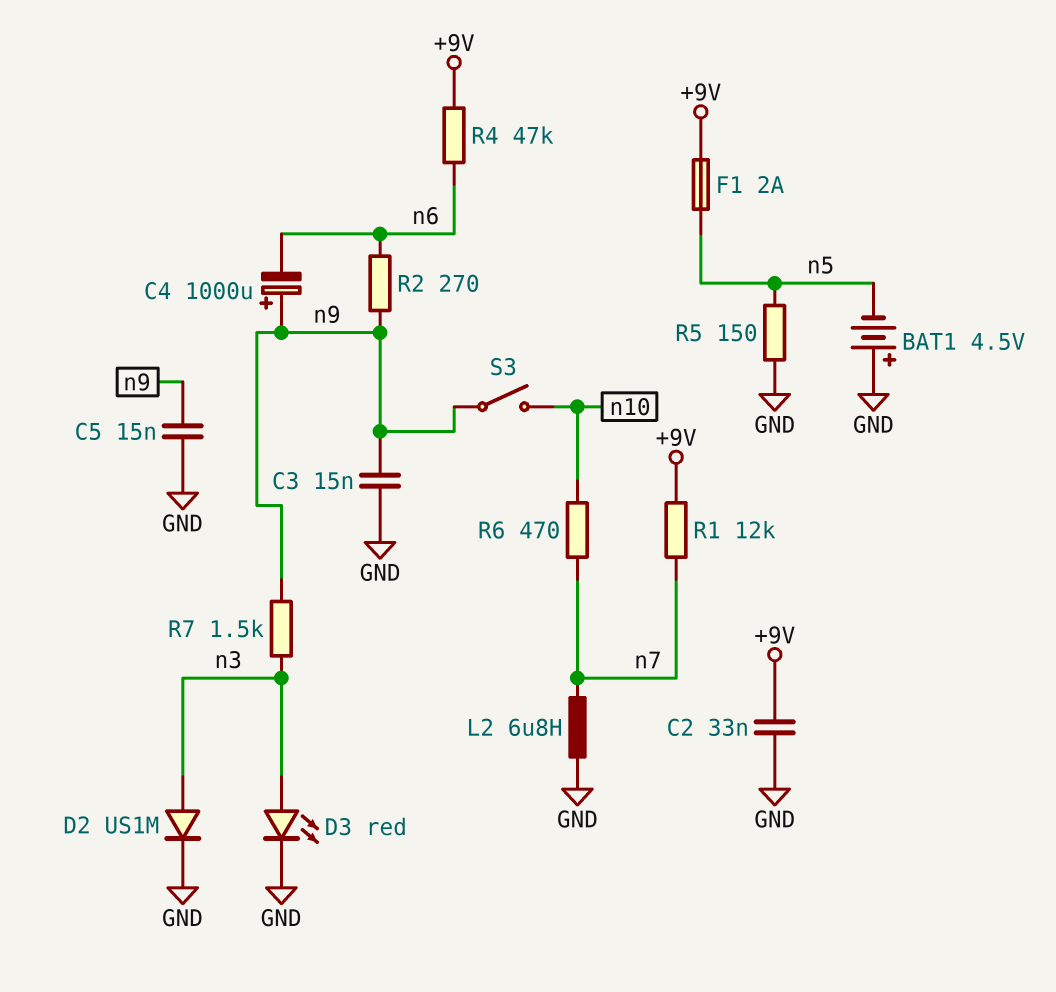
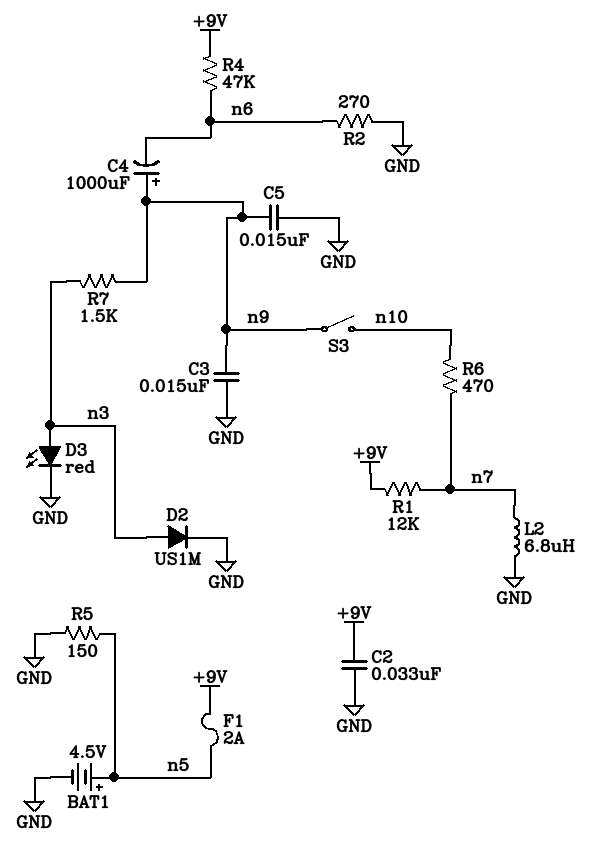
BAT1: 4.5V (plus GND, minus n5) -> 4.5V (plus n5, minus GND)
R2: 270 (n6, n9) -> 270 (GND, n6)

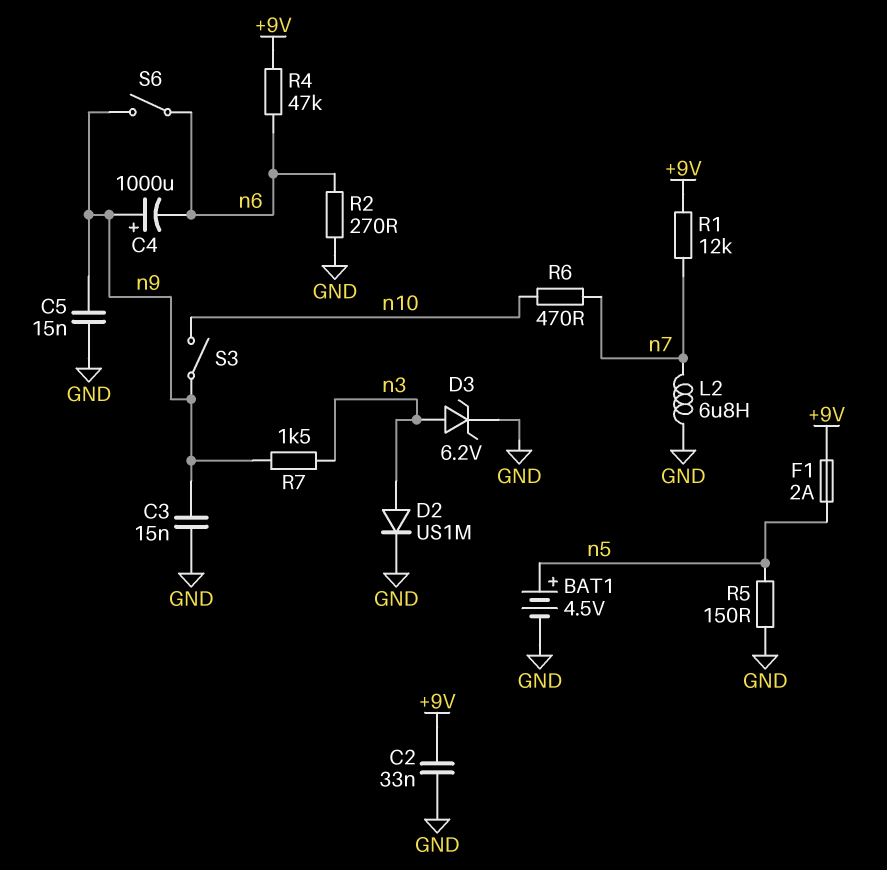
D3: LED red (A n3, K GND) -> zener 6.2V (A n3, K GND)
S6: none -> switch (n6, n9)

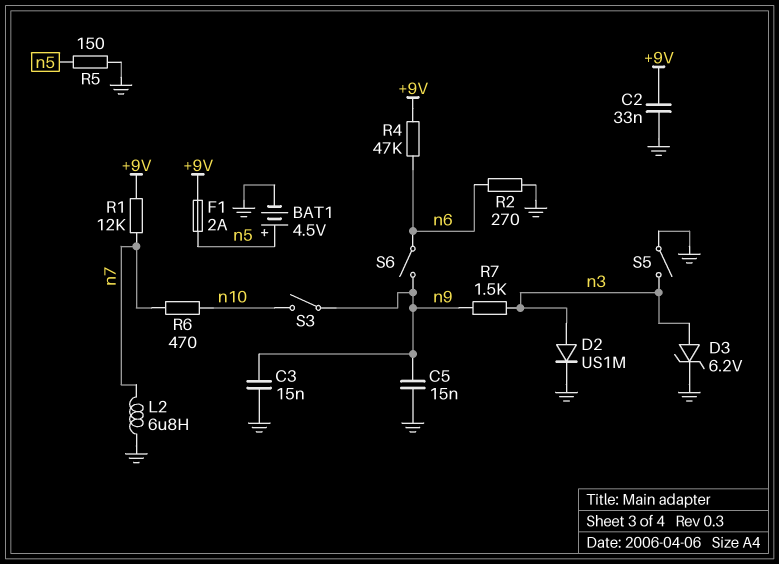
C4: 1000uF (plus n9, minus n6) -> none
S5: none -> switch (GND, n3)

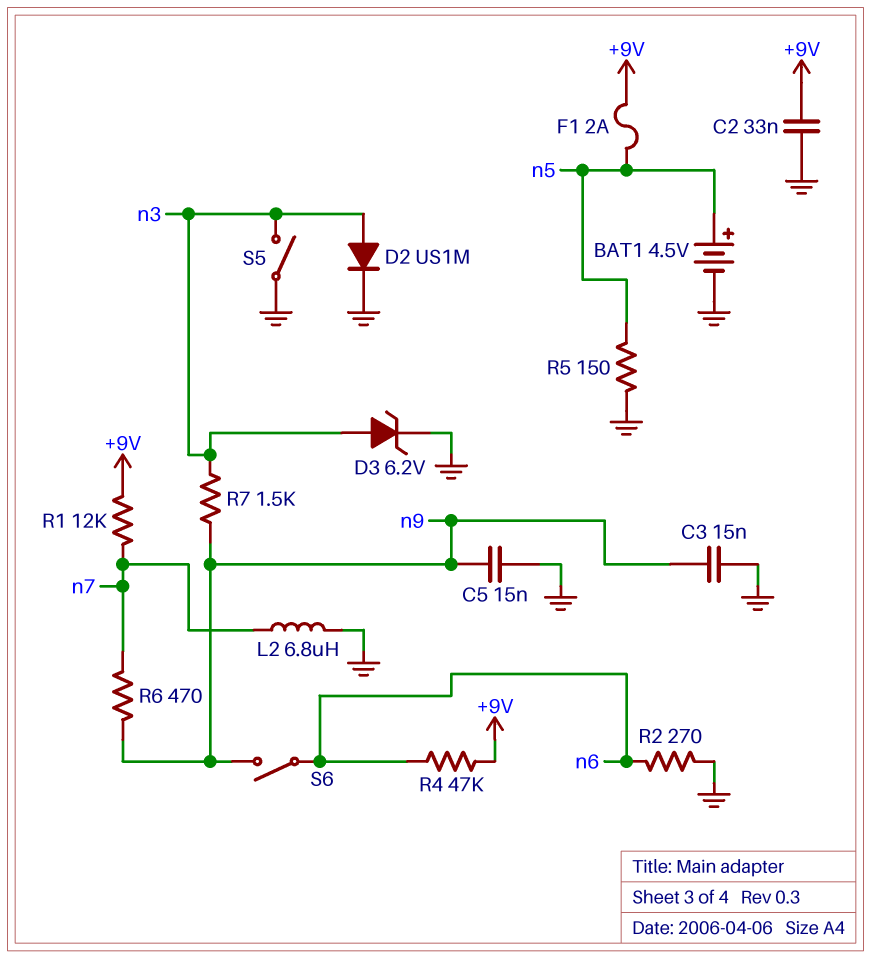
R6: 470 (n7, n10) -> 470 (n7, n9)
S3: switch (n9, n10) -> none

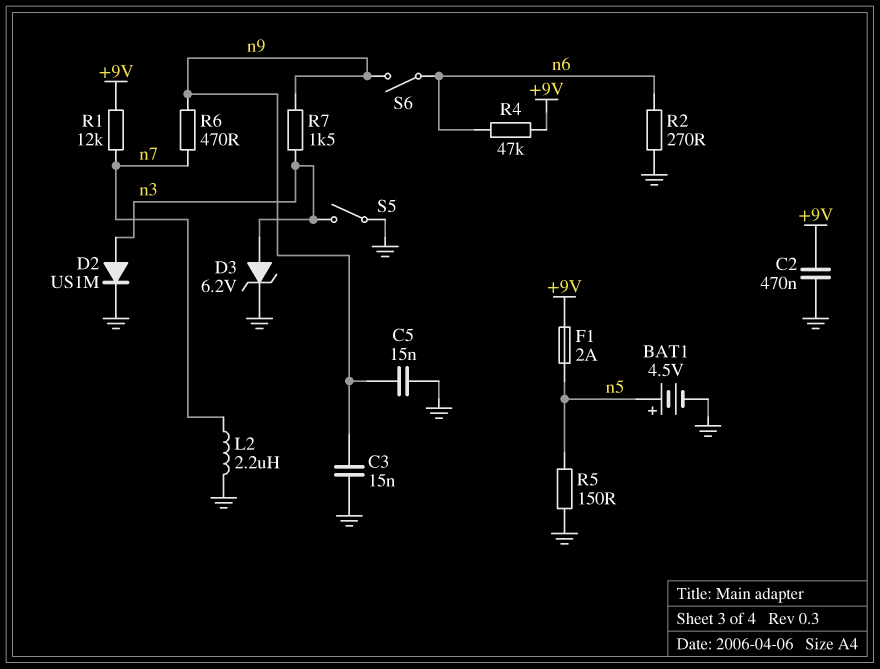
C2: 33nF (+9V, GND) -> 470nF (+9V, GND)
L2: 6.8uH (GND, n7) -> 2.2uH (GND, n7)

